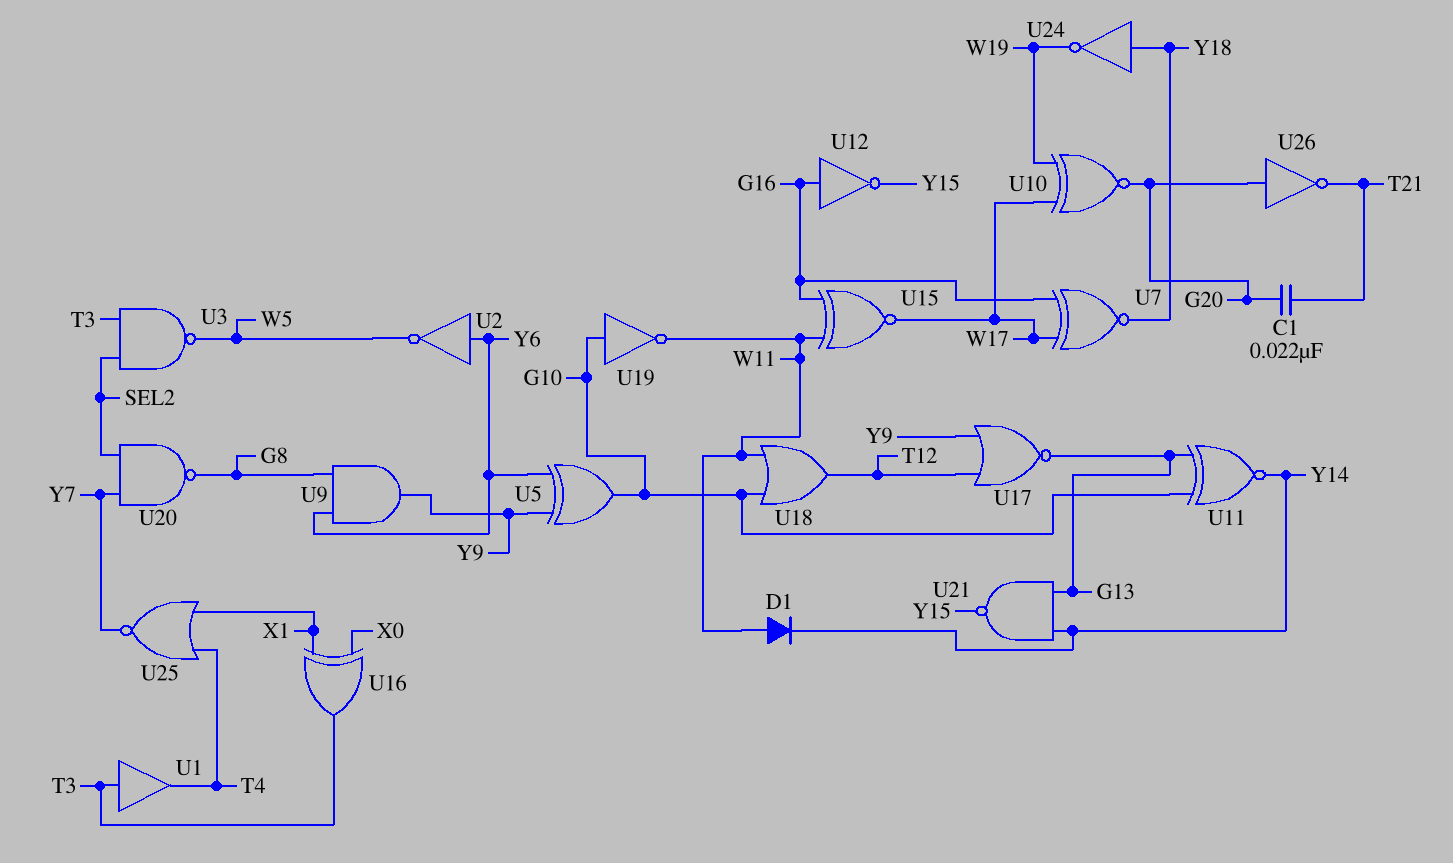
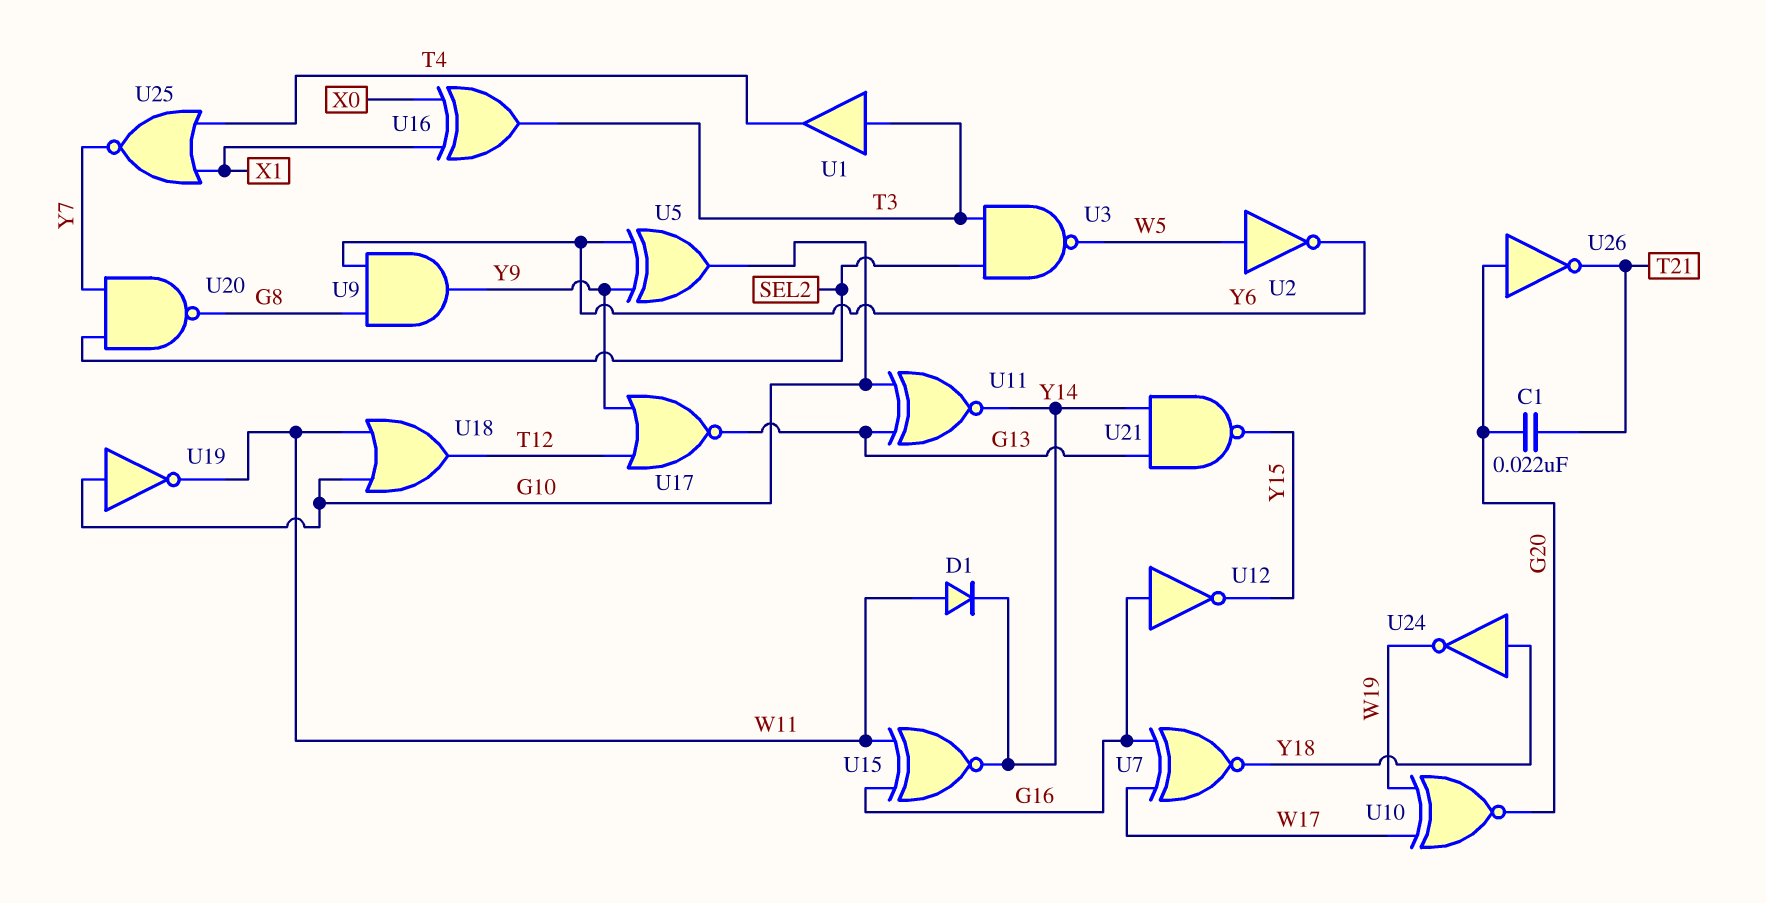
U2: NOT (in Y6, out W5) -> NOT (in W5, out Y6)
U15: XNOR (in G16, in W11, out W17) -> XNOR (in G16, in W11, out Y14)

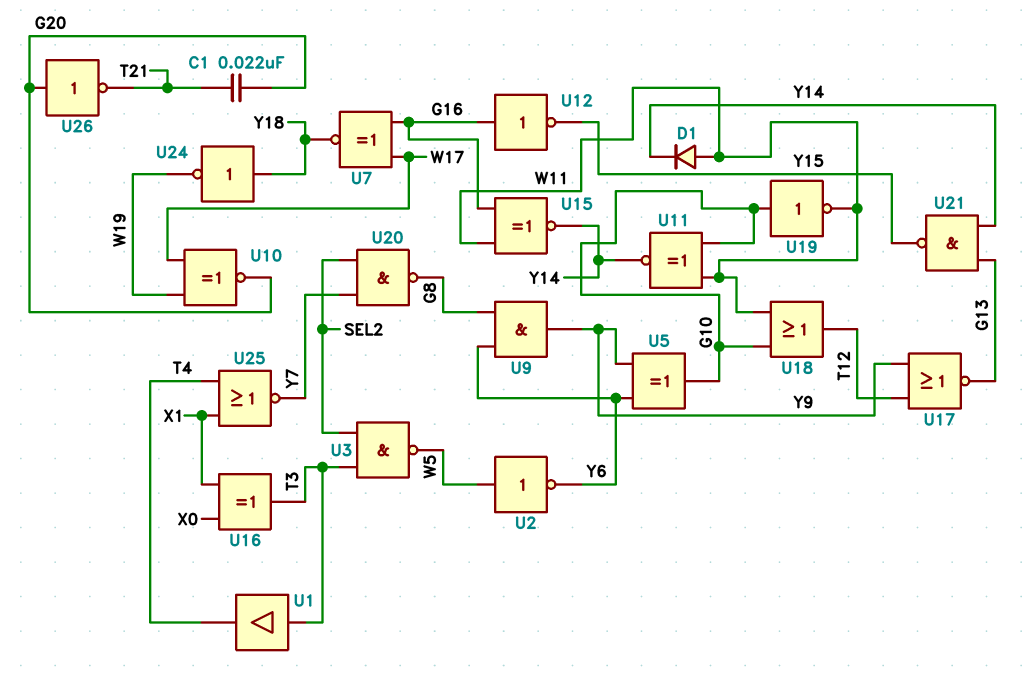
U11: XNOR (in G10, in G13, out Y14) -> XNOR (in G10, in W11, out Y14)

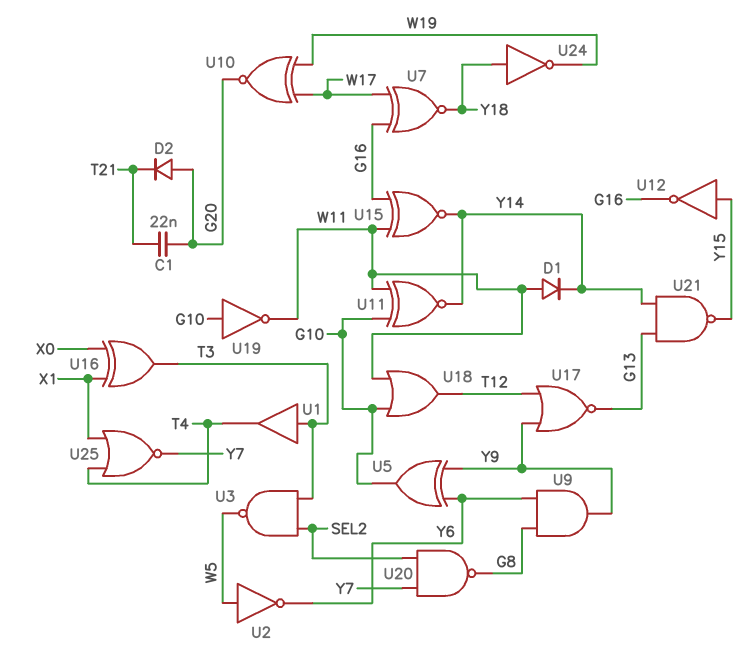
D2: none -> diode (A G20, K T21)
U12: NOT (in G16, out Y15) -> NOT (in Y15, out G16)
U26: NOT (in G20, out T21) -> none

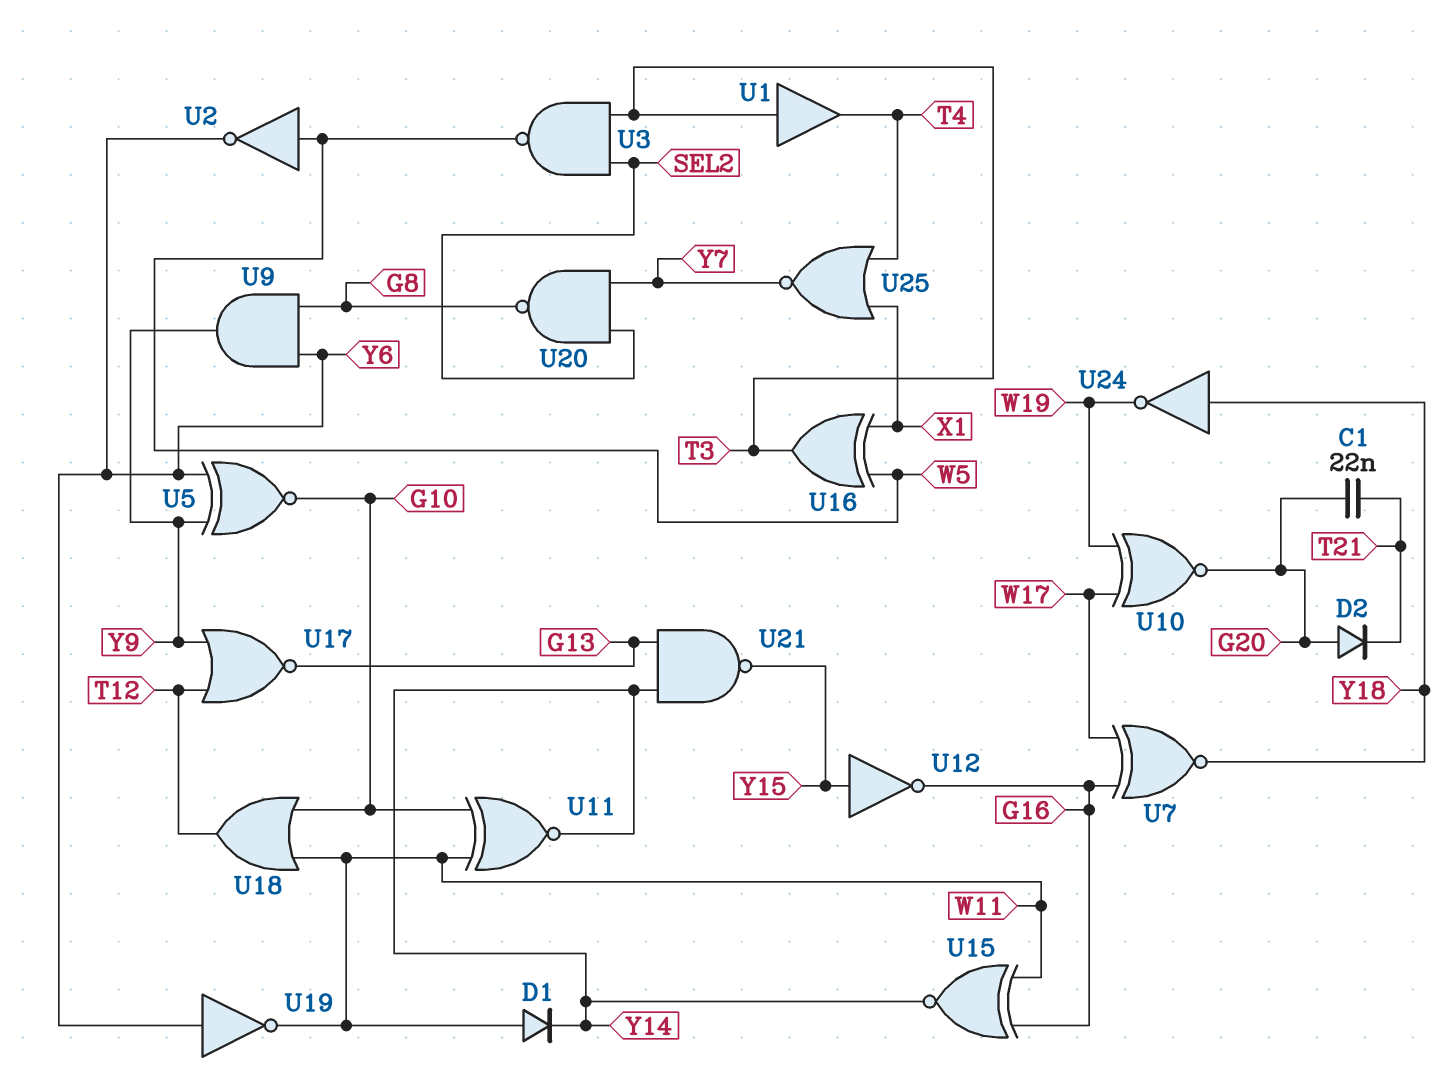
U5: XOR (in Y6, in Y9, out G10) -> XNOR (in Y6, in Y9, out G10)
U16: XOR (in X0, in X1, out T3) -> XOR (in W5, in X1, out T3)
U19: NOT (in G10, out W11) -> NOT (in Y6, out W11)

